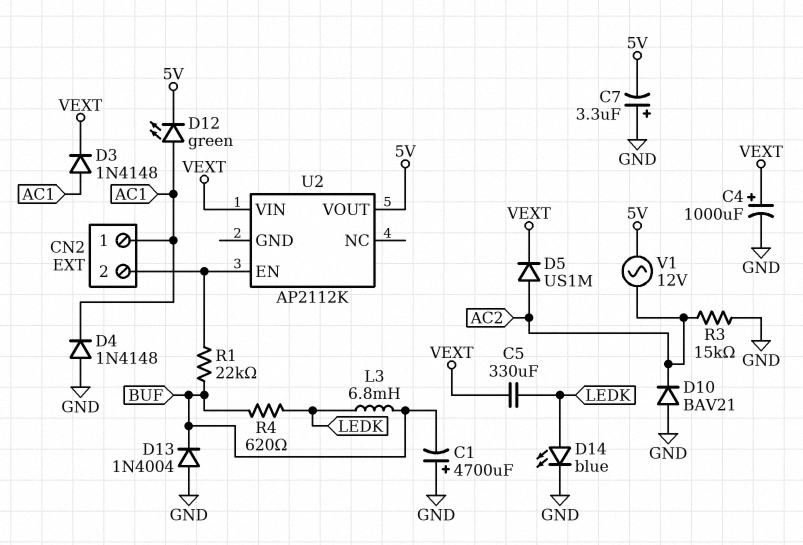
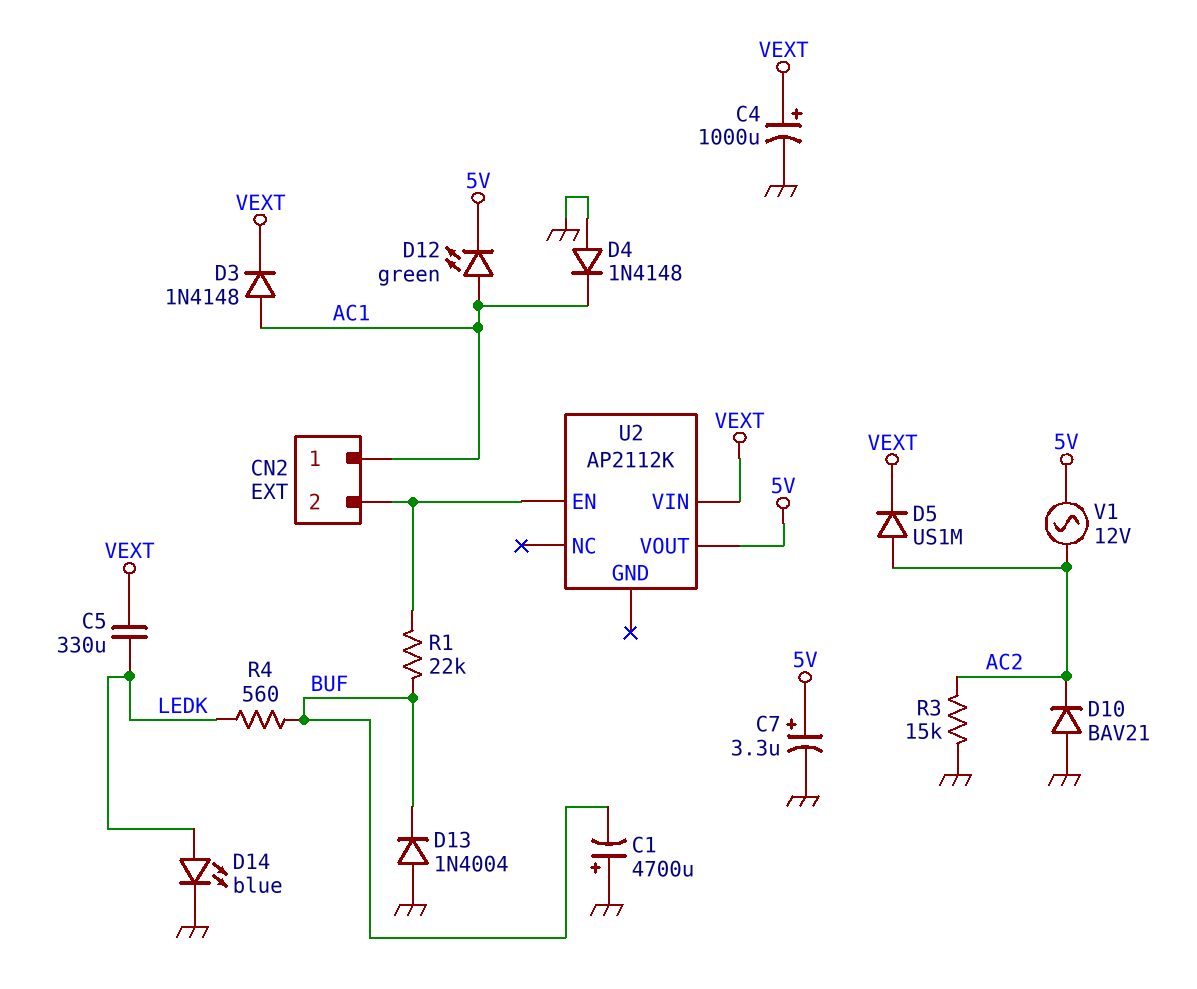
C7: 3.3uF (plus GND, minus 5V) -> 3.3uF (plus 5V, minus GND)
L3: 6.8mH (BUF, LEDK) -> none
R4: 620 (BUF, LEDK) -> 560 (BUF, LEDK)

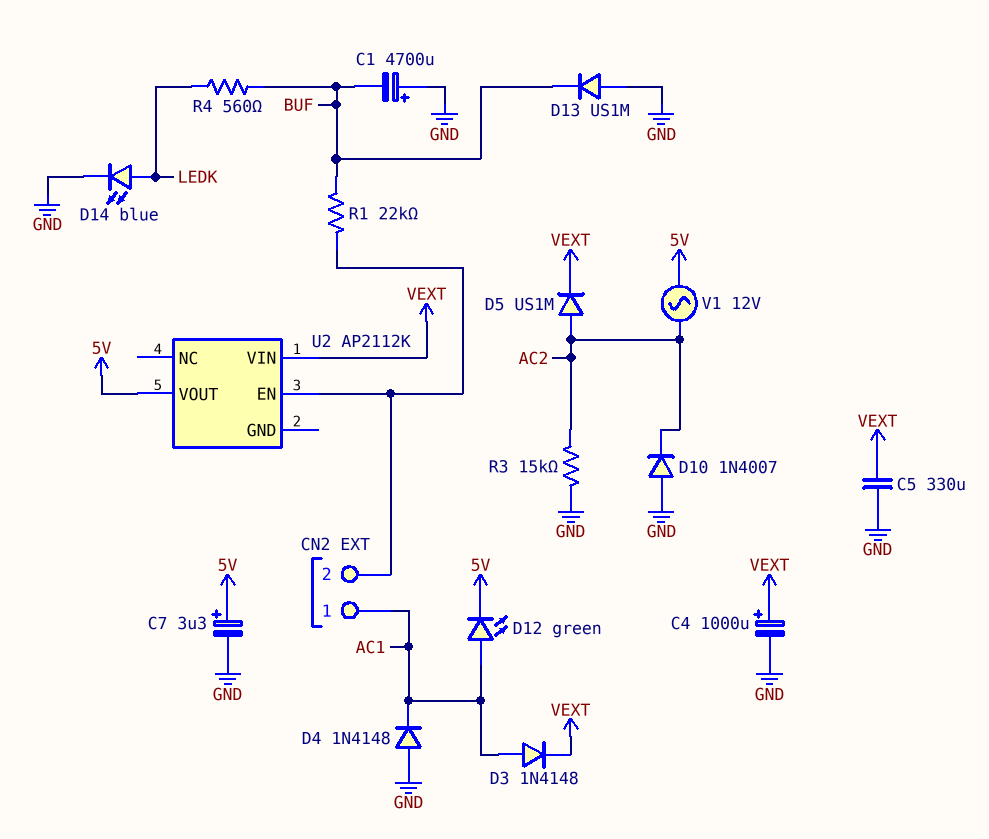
C5: 330uF (LEDK, VEXT) -> 330uF (GND, VEXT)
D10: diode BAV21 (A GND, K AC2) -> diode 1N4007 (A GND, K AC2)
D13: diode 1N4004 (A GND, K BUF) -> diode US1M (A GND, K BUF)

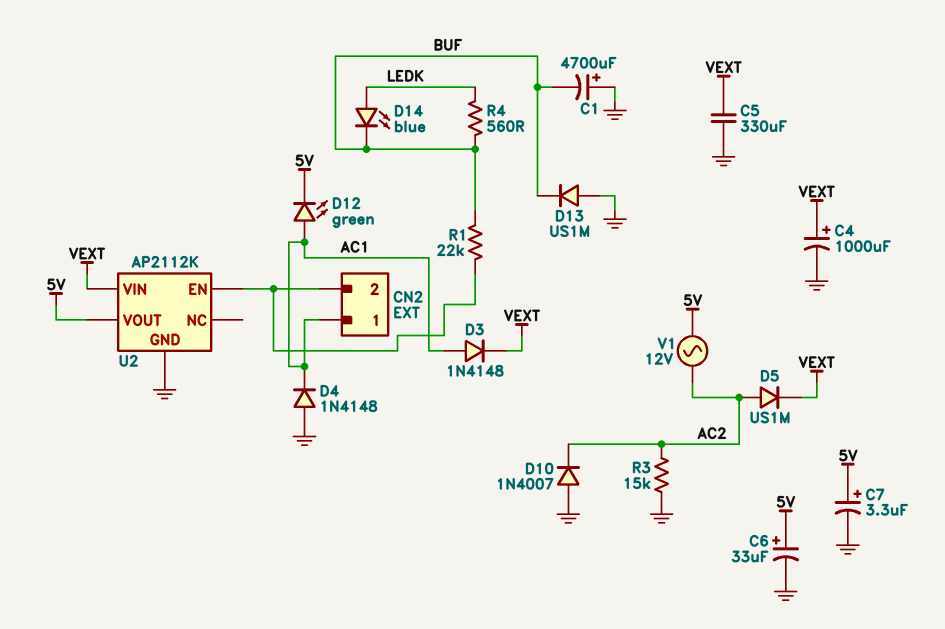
C6: none -> 33uF (plus 5V, minus GND)
D14: LED blue (A LEDK, K GND) -> LED blue (A LEDK, K BUF)
U2 pin GND: none -> GND

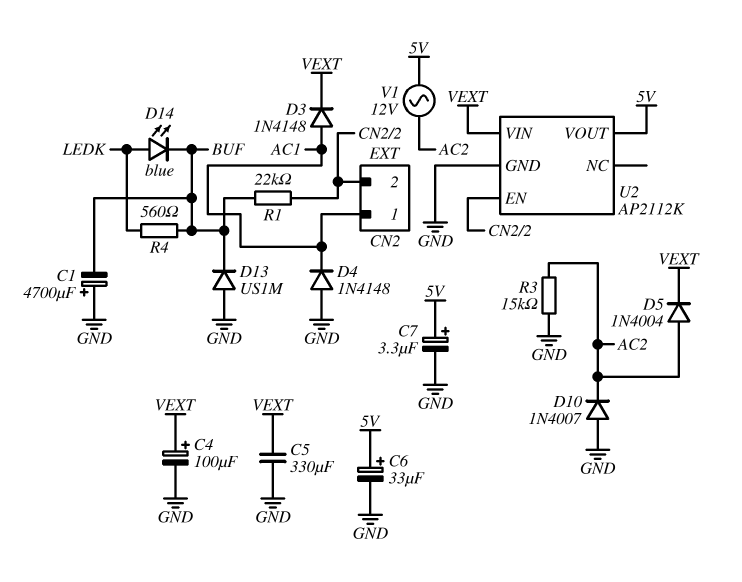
C4: 1000uF (plus VEXT, minus GND) -> 100uF (plus VEXT, minus GND)
D5: diode US1M (A AC2, K VEXT) -> diode 1N4004 (A AC2, K VEXT)
D12: LED green (A AC1, K 5V) -> none

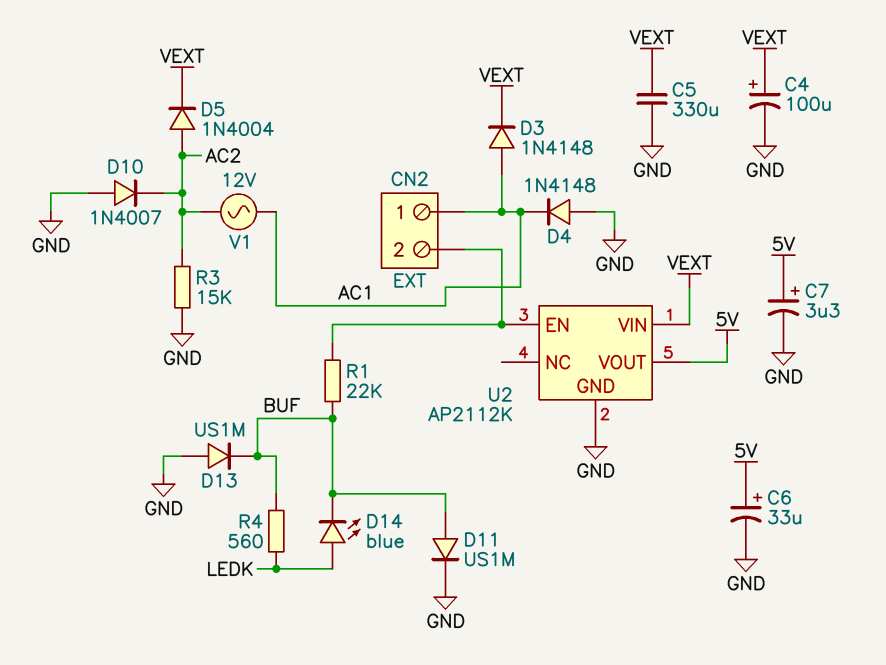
C1: 4700uF (plus GND, minus BUF) -> none
D11: none -> diode US1M (A BUF, K GND)
V1: AC 12V (5V, AC2) -> AC 12V (AC1, AC2)

